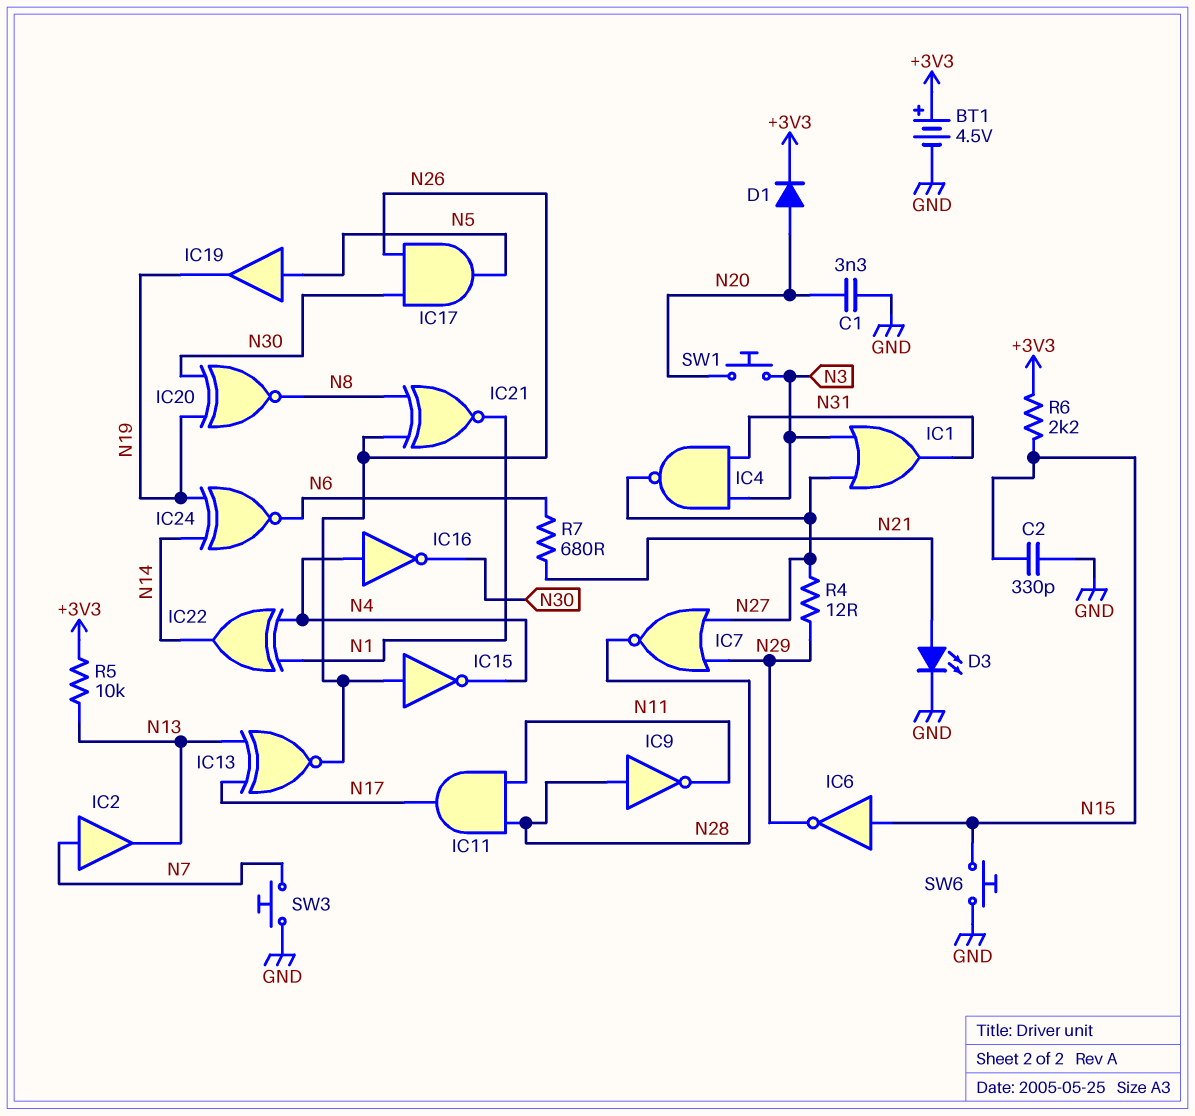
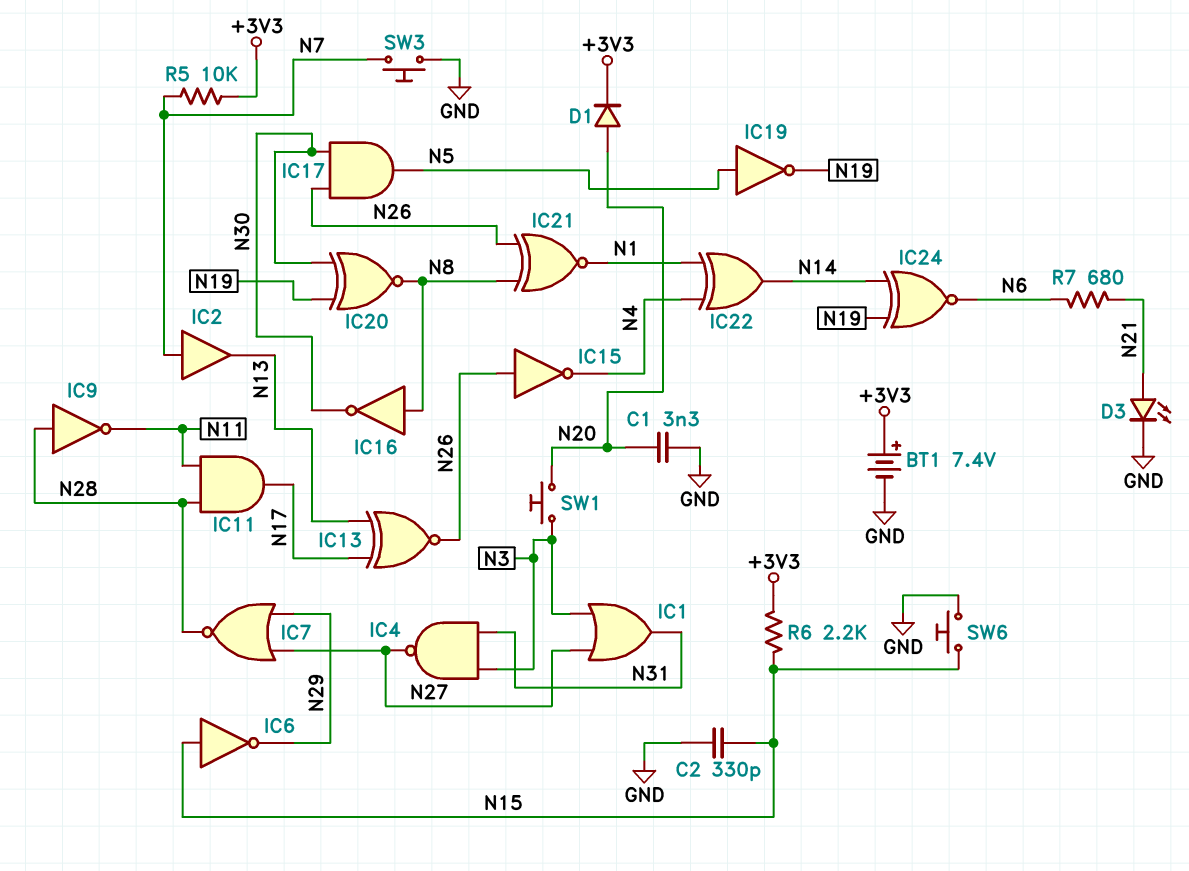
BT1: 4.5V (plus +3V3, minus GND) -> 7.4V (plus +3V3, minus GND)
IC16: NOT (in N4, out N30) -> NOT (in N8, out N30)
IC19: buffer (in N5, out N19) -> NOT (in N5, out N19)
R4: 12 (N27, N29) -> none
R5: 10k (+3V3, N13) -> 10k (+3V3, N7)

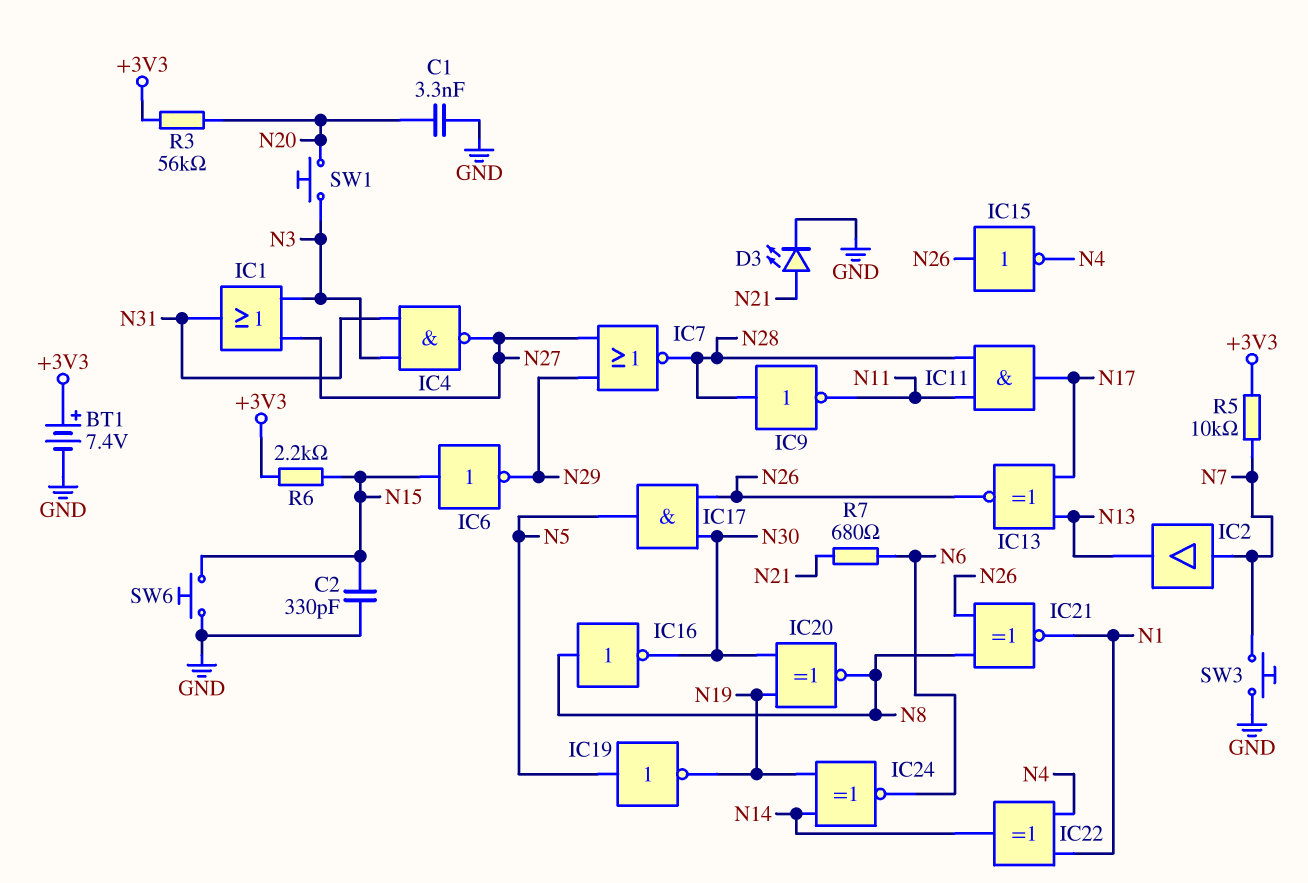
D1: diode (A N20, K +3V3) -> none
R3: none -> 56k (+3V3, N20)

